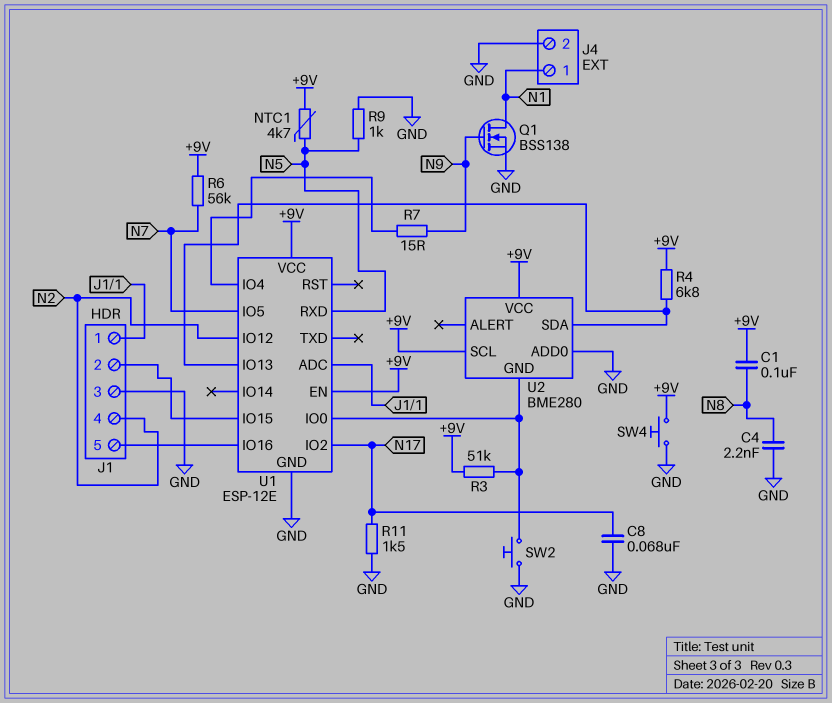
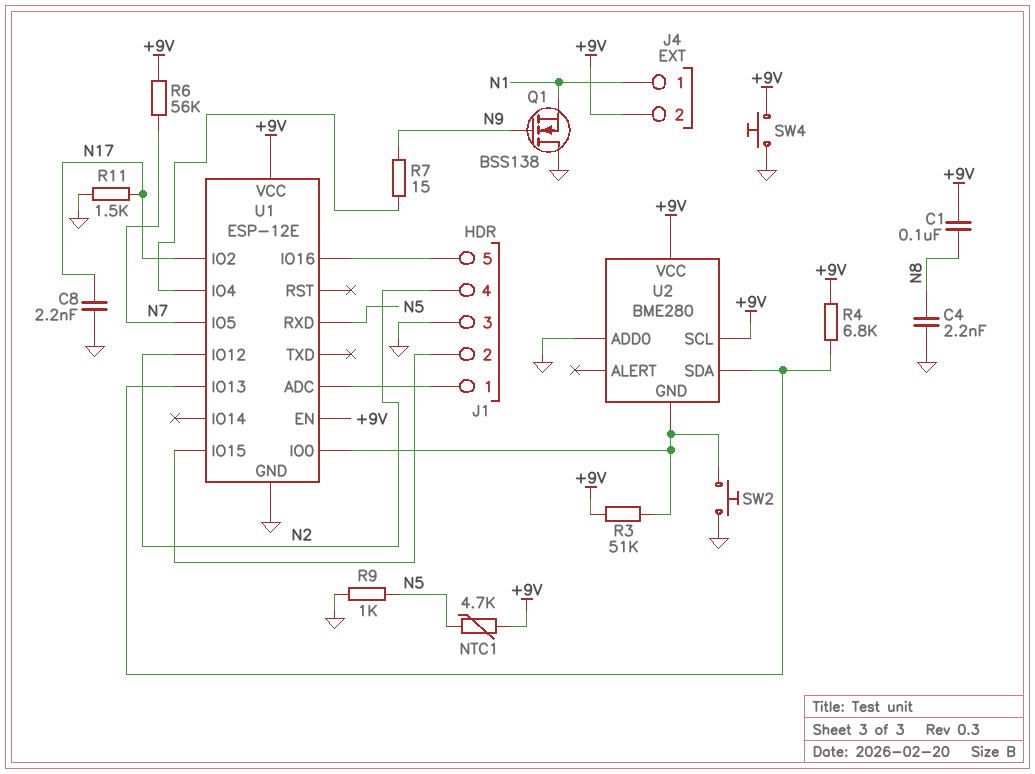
C8: 68nF (GND, N17) -> 2.2nF (GND, N17)
J4 pin 2: GND -> +9V
Q1: NMOS BSS138 (G N9, D N1, S GND) -> NMOS BSS138 (G N9, D GND, S N1)

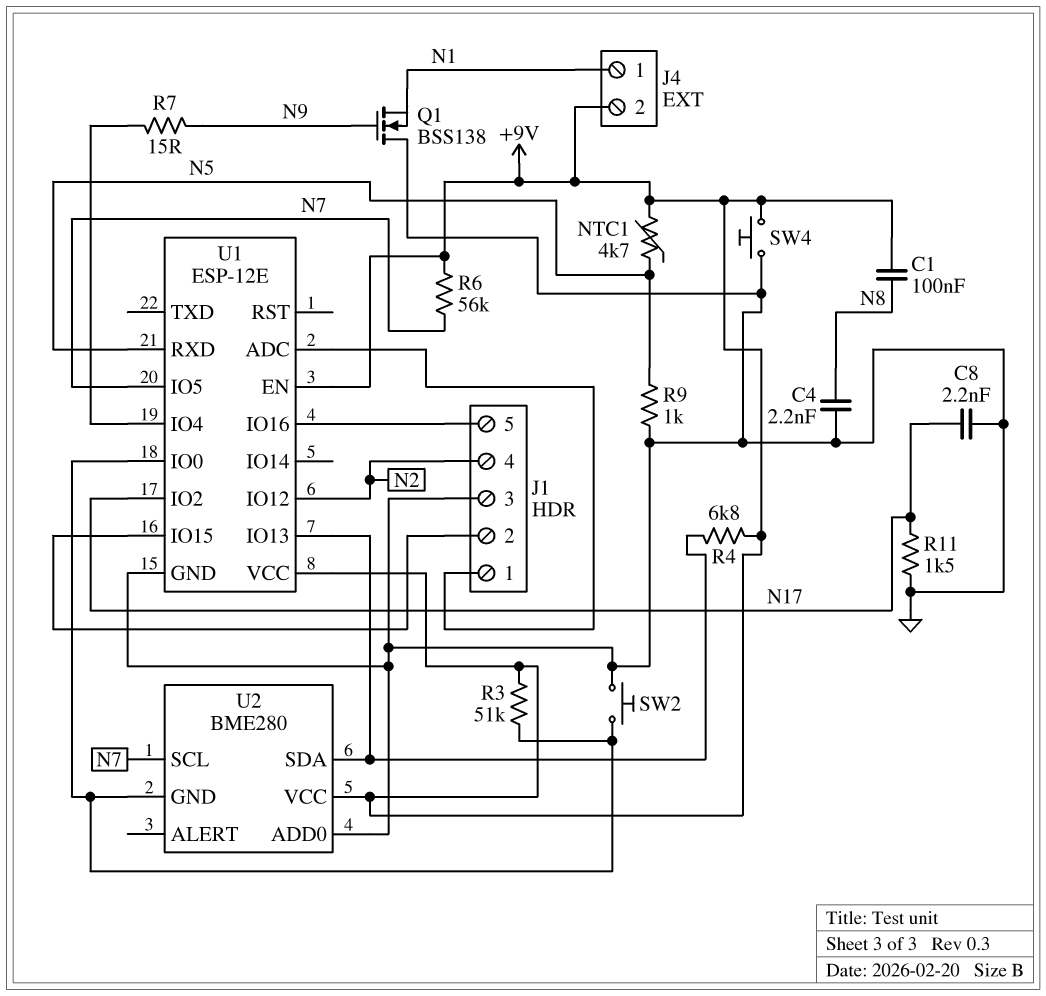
U2 pin SCL: +9V -> N7

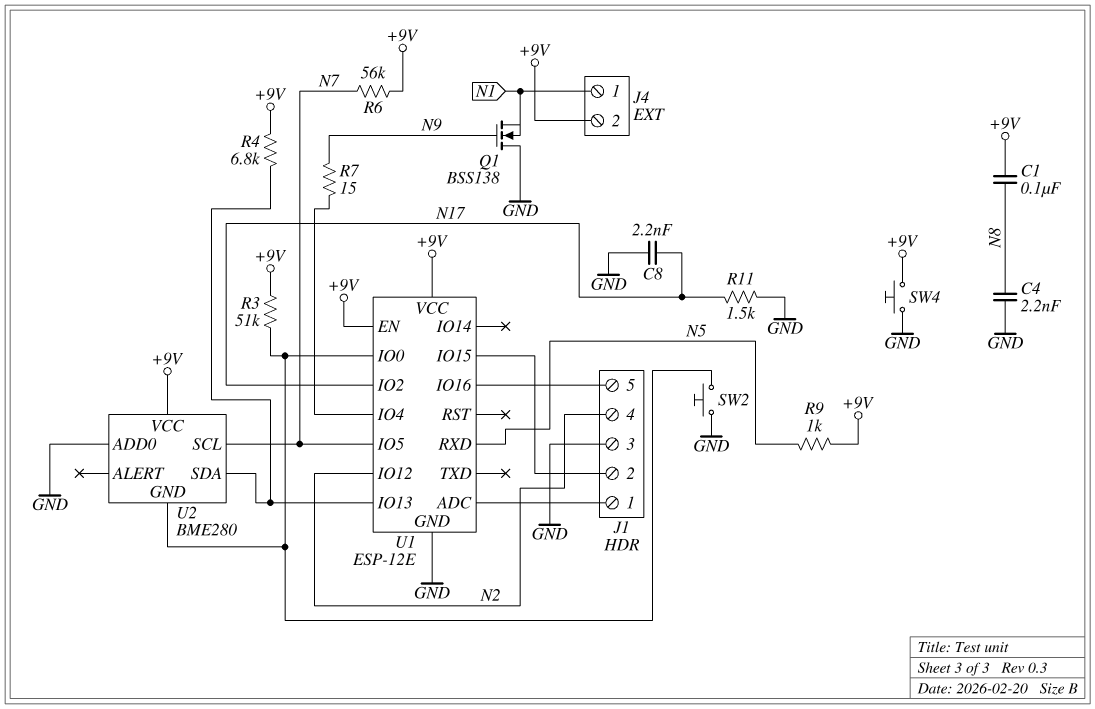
NTC1: 4.7k (+9V, N5) -> none
R9: 1k (GND, N5) -> 1k (+9V, N5)

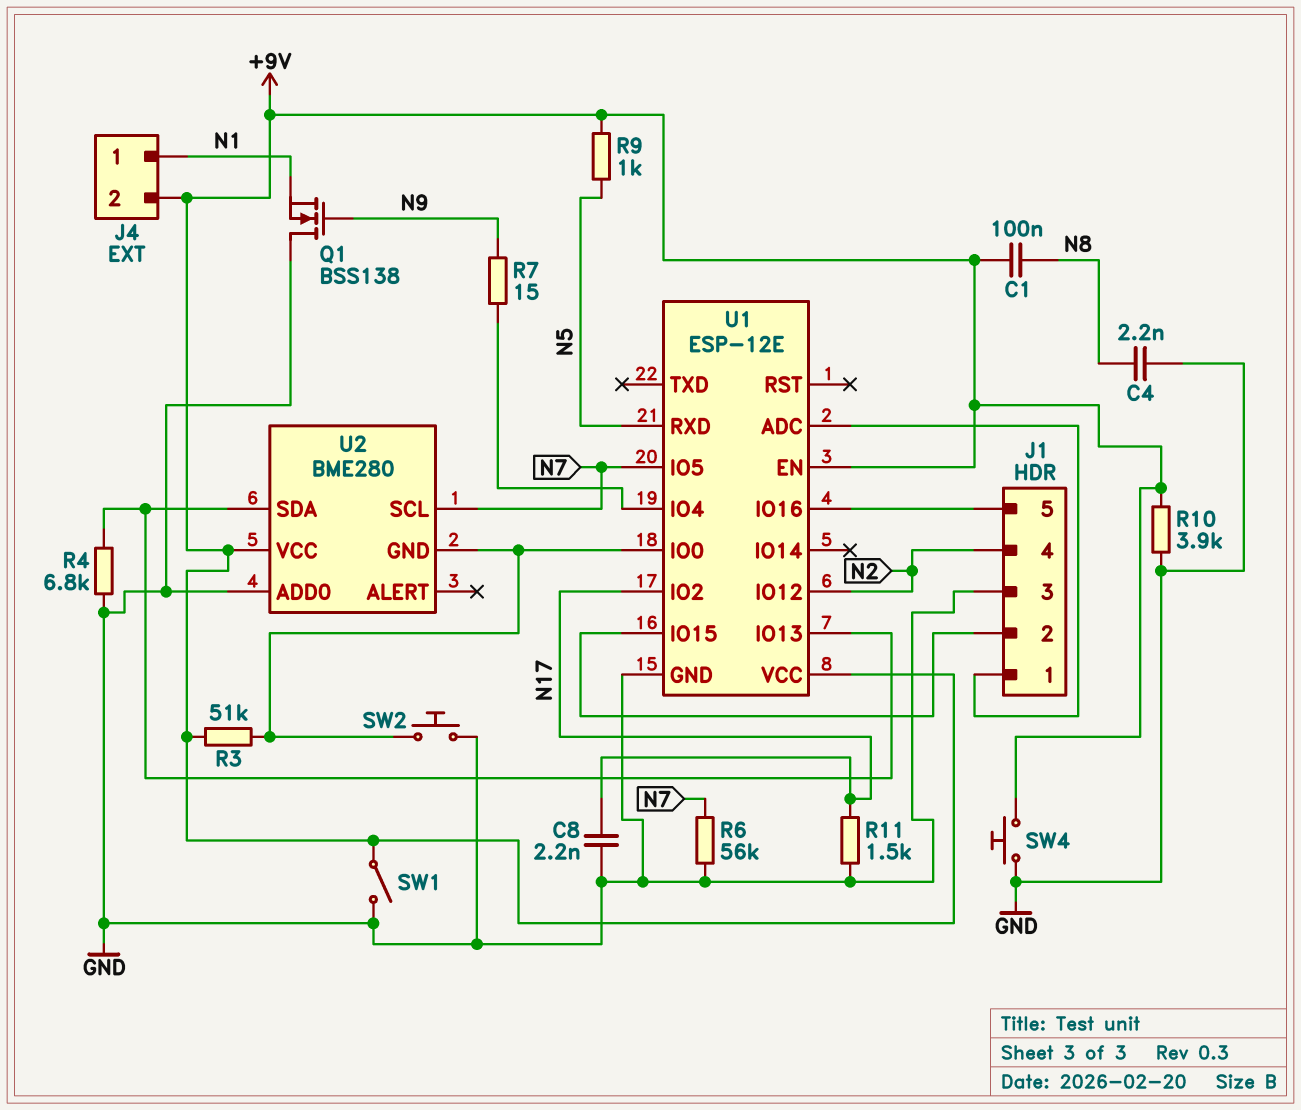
R4: 6.8k (+9V, U1/IO13) -> 6.8k (GND, U1/IO13)
R6: 56k (+9V, N7) -> 56k (GND, N7)
R10: none -> 3.9k (+9V, GND)
SW1: none -> switch (+9V, GND)

